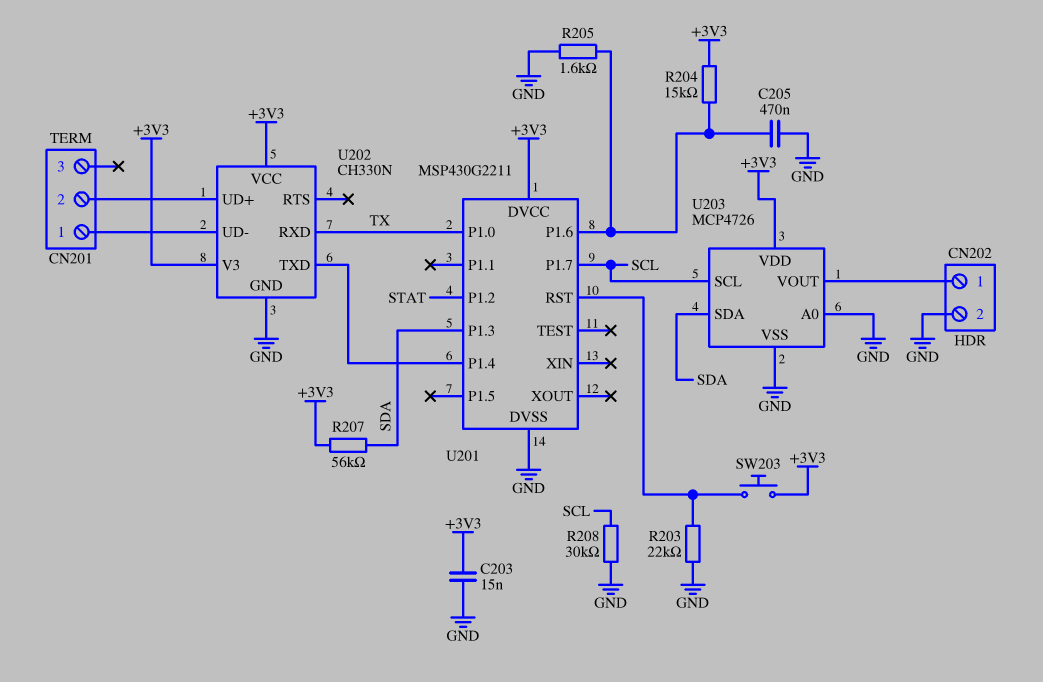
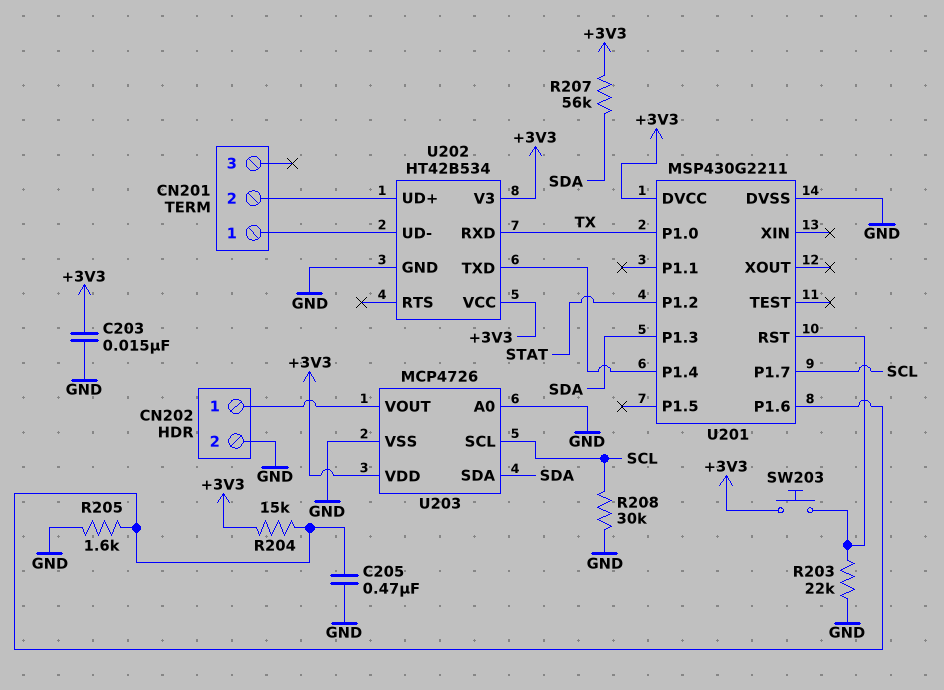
U202: CH330N -> HT42B534

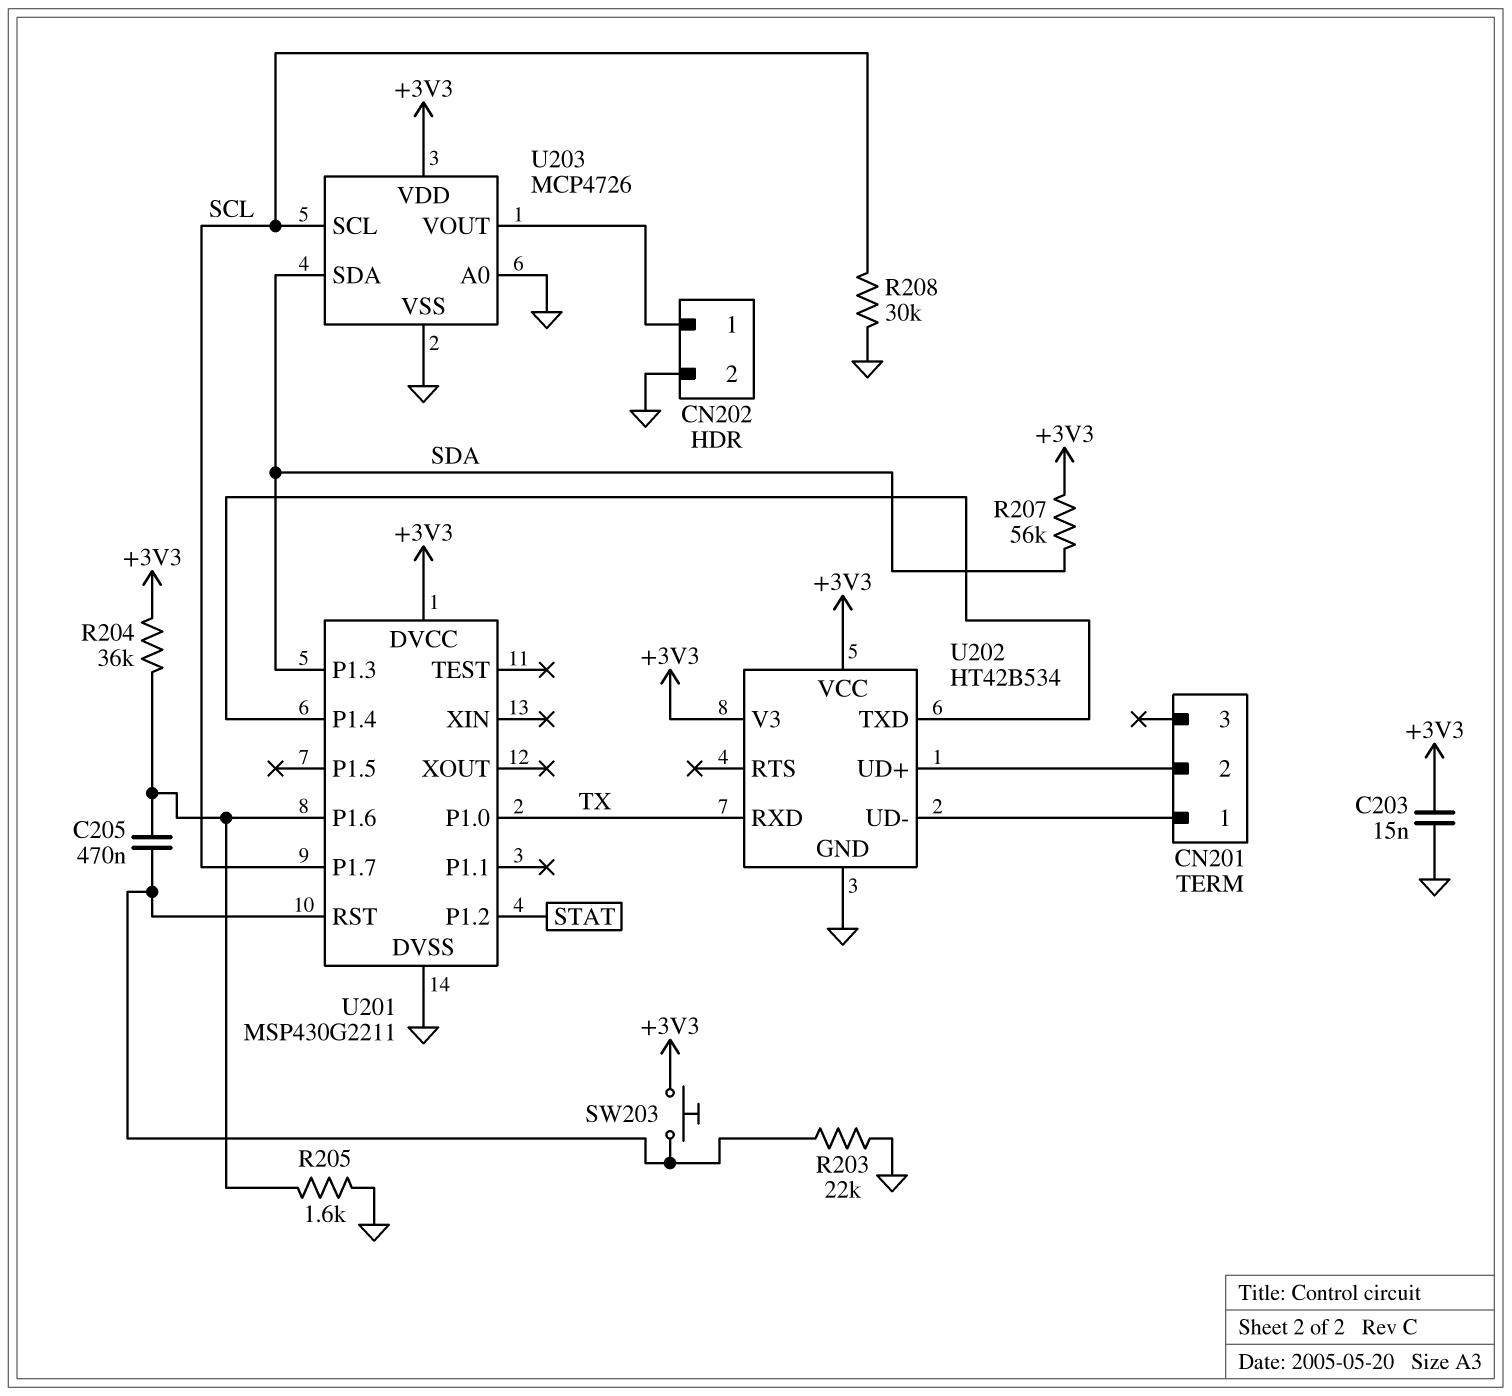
C205: 470nF (GND, U201/P1.6) -> 470nF (U201/P1.6, U201/RST)
R204: 15k (+3V3, U201/P1.6) -> 36k (+3V3, U201/P1.6)

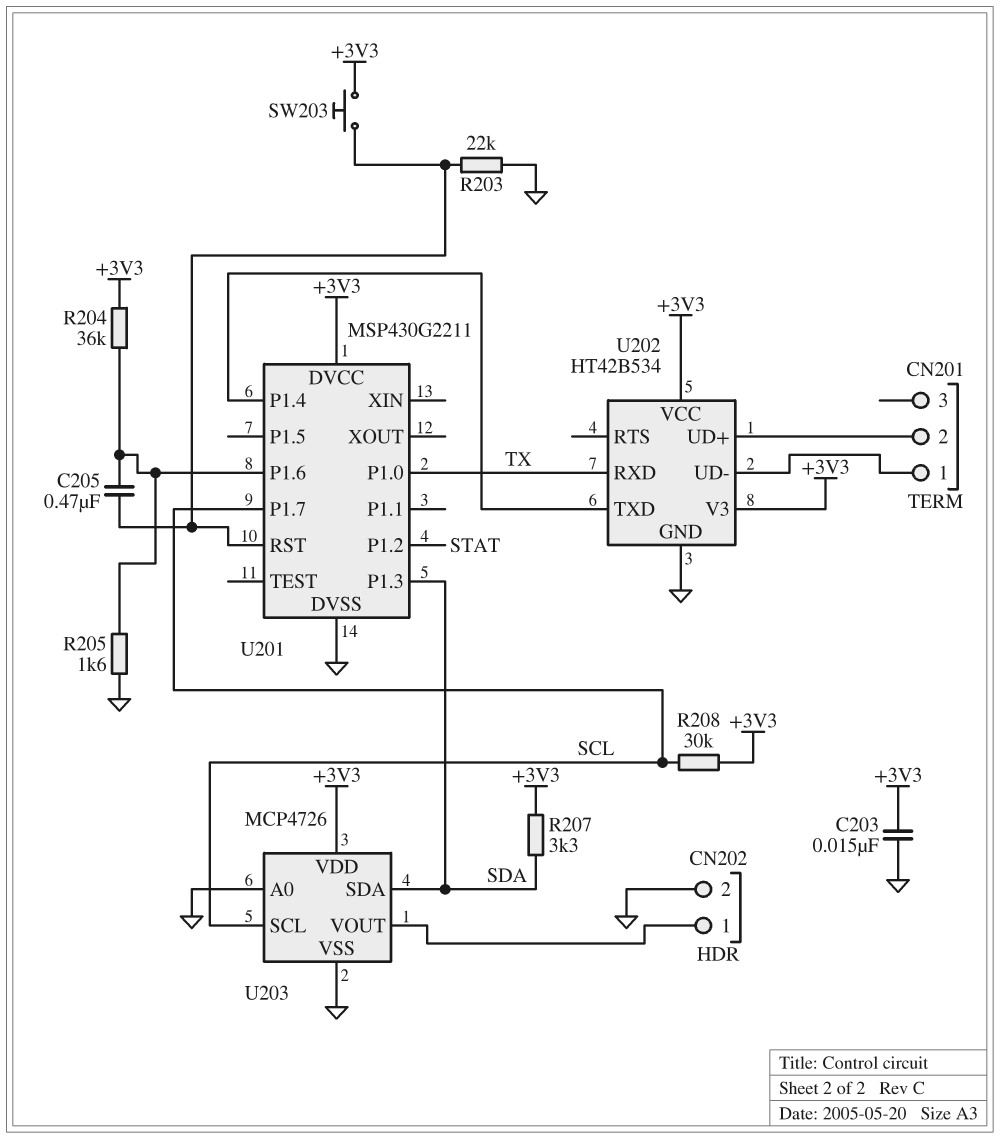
R207: 56k (+3V3, SDA) -> 3.3k (+3V3, SDA)
R208: 30k (GND, SCL) -> 30k (+3V3, SCL)

